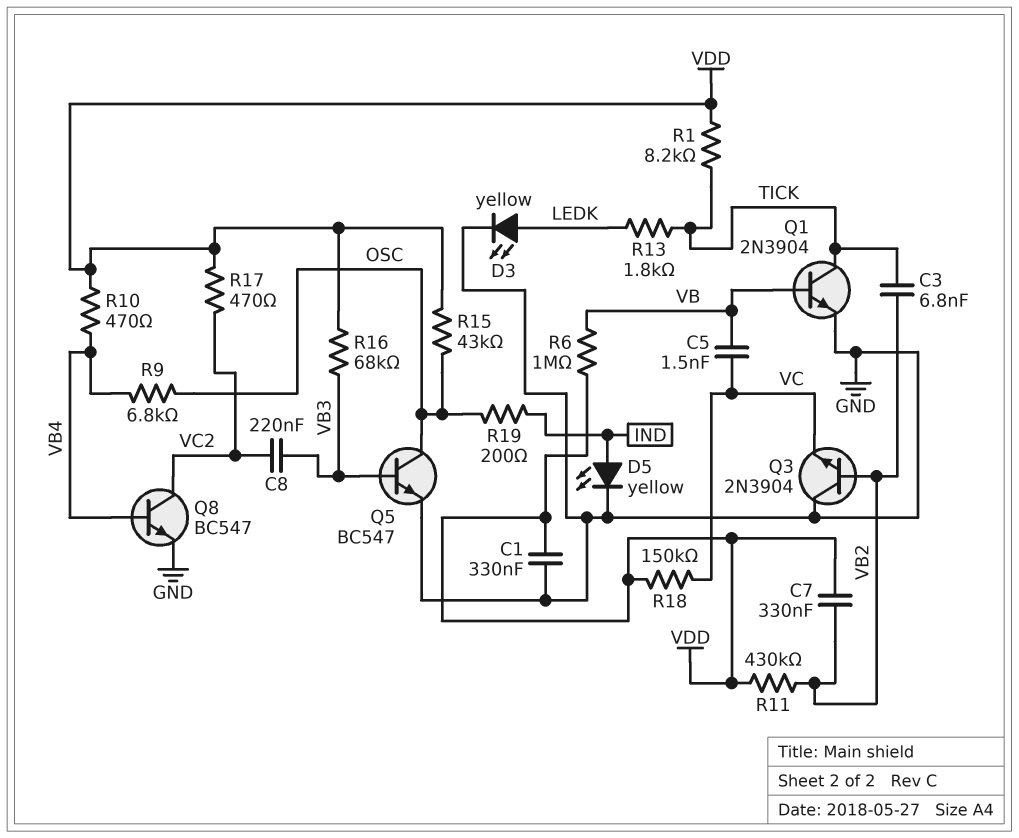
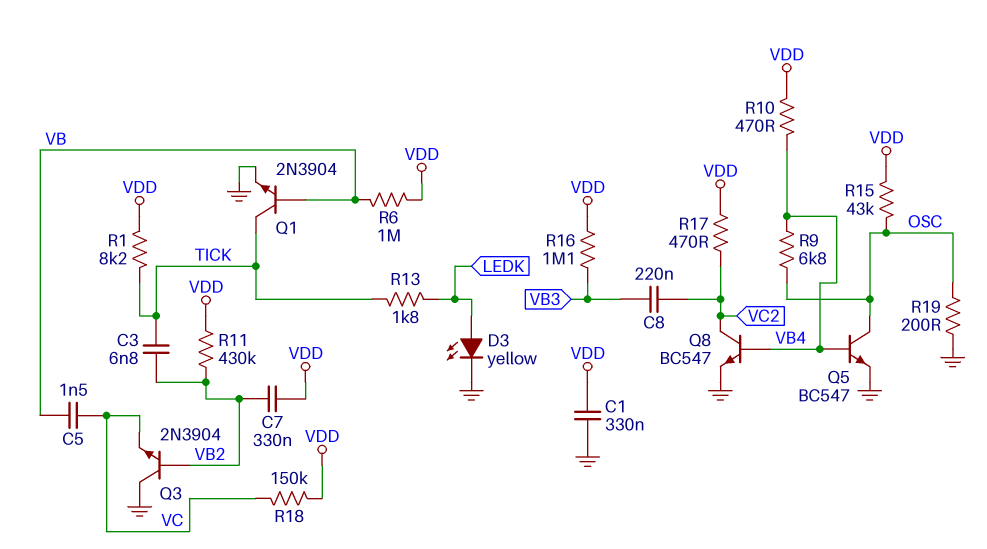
D5: LED yellow (A IND, K GND) -> none
Q5: NPN BC547 (B VB3, C OSC, E GND) -> NPN BC547 (B VB4, C OSC, E GND)
R16: 68k (VB3, VDD) -> 1.1M (VB3, VDD)
R19: 200 (IND, OSC) -> 200 (GND, OSC)

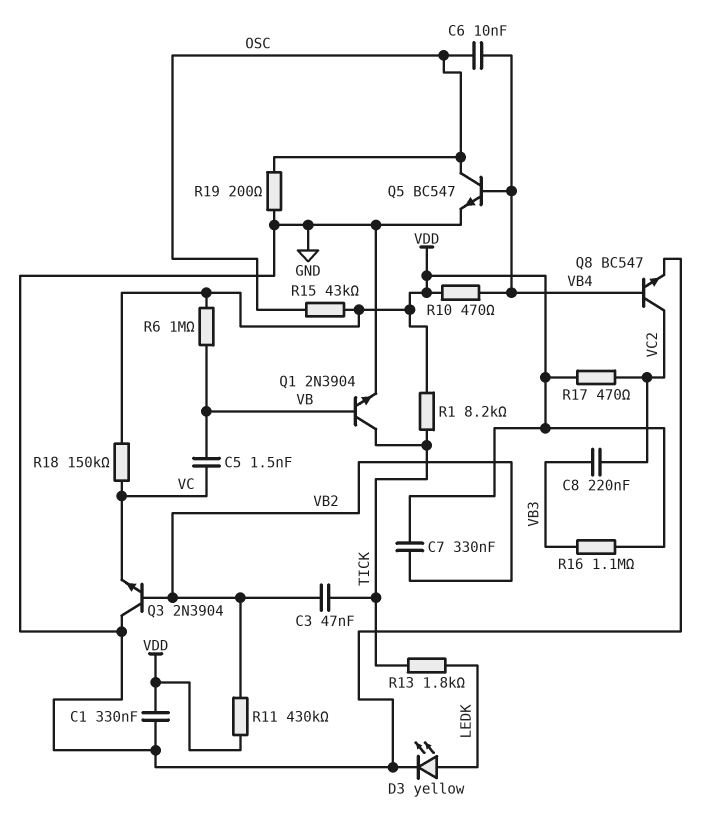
C3: 6.8nF (TICK, VB2) -> 47nF (TICK, VB2)
C6: none -> 10nF (OSC, VB4)
R9: 6.8k (OSC, VB4) -> none

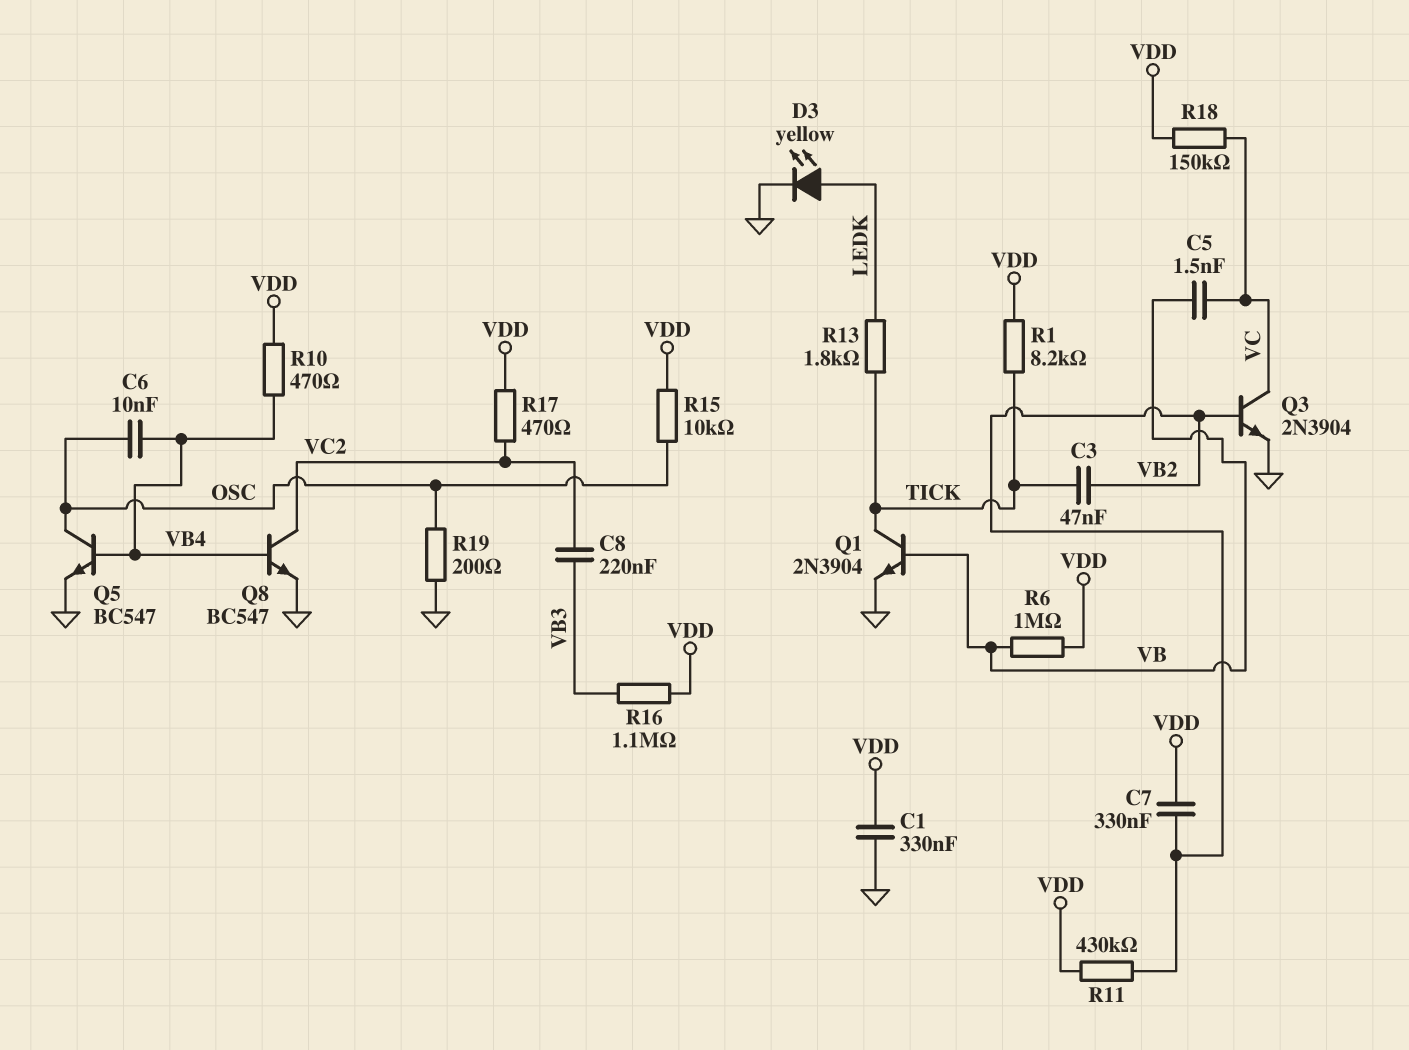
Q3: NPN 2N3904 (B VB2, C GND, E VC) -> NPN 2N3904 (B VB2, C VC, E GND)
R15: 43k (OSC, VDD) -> 10k (OSC, VDD)

